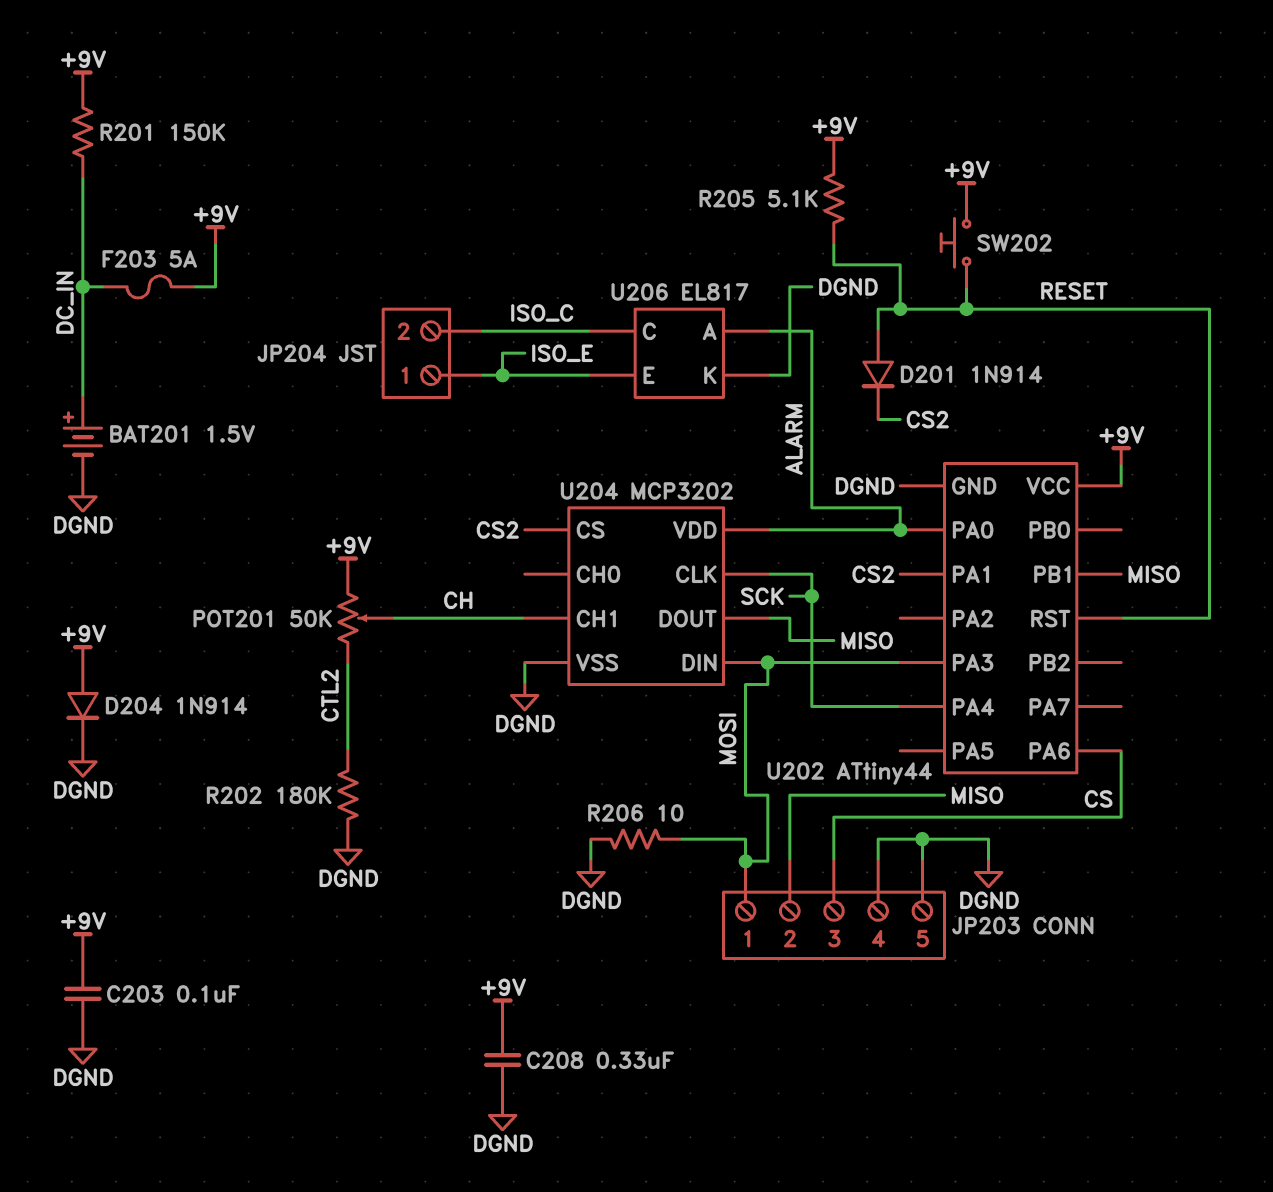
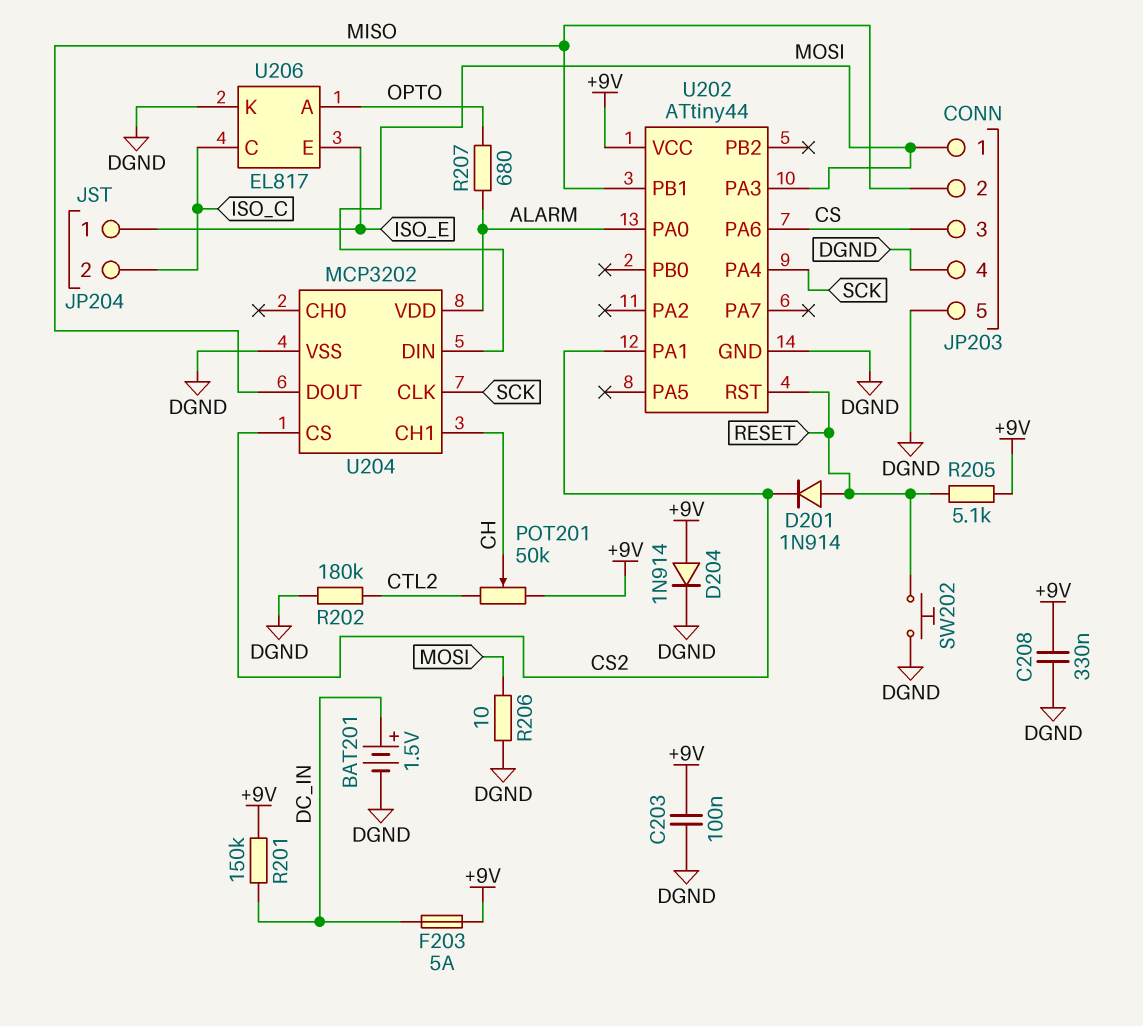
R207: none -> 680 (ALARM, OPTO)
SW202: button (+9V, RESET) -> button (DGND, RESET)
U206 pin A: ALARM -> OPTO

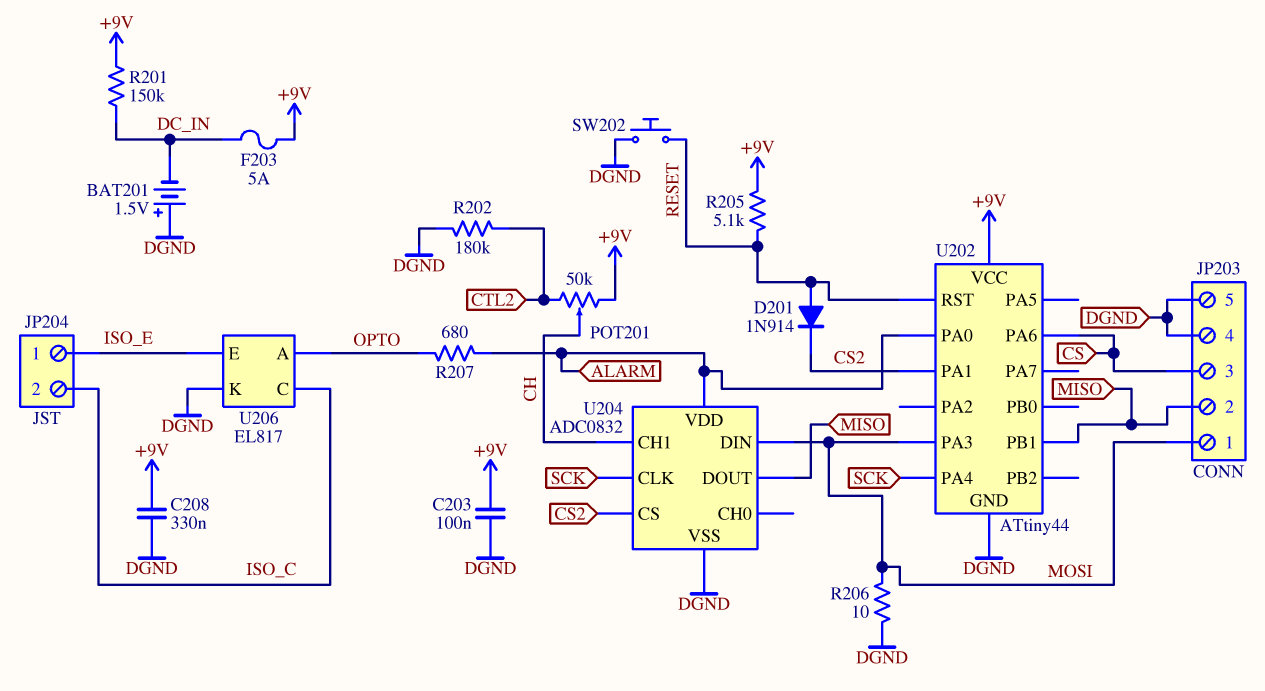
BAT201: 1.5V (plus DC_IN, minus DGND) -> 1.5V (plus DGND, minus DC_IN)
D204: diode 1N914 (A +9V, K DGND) -> none
U204: MCP3202 -> ADC0832

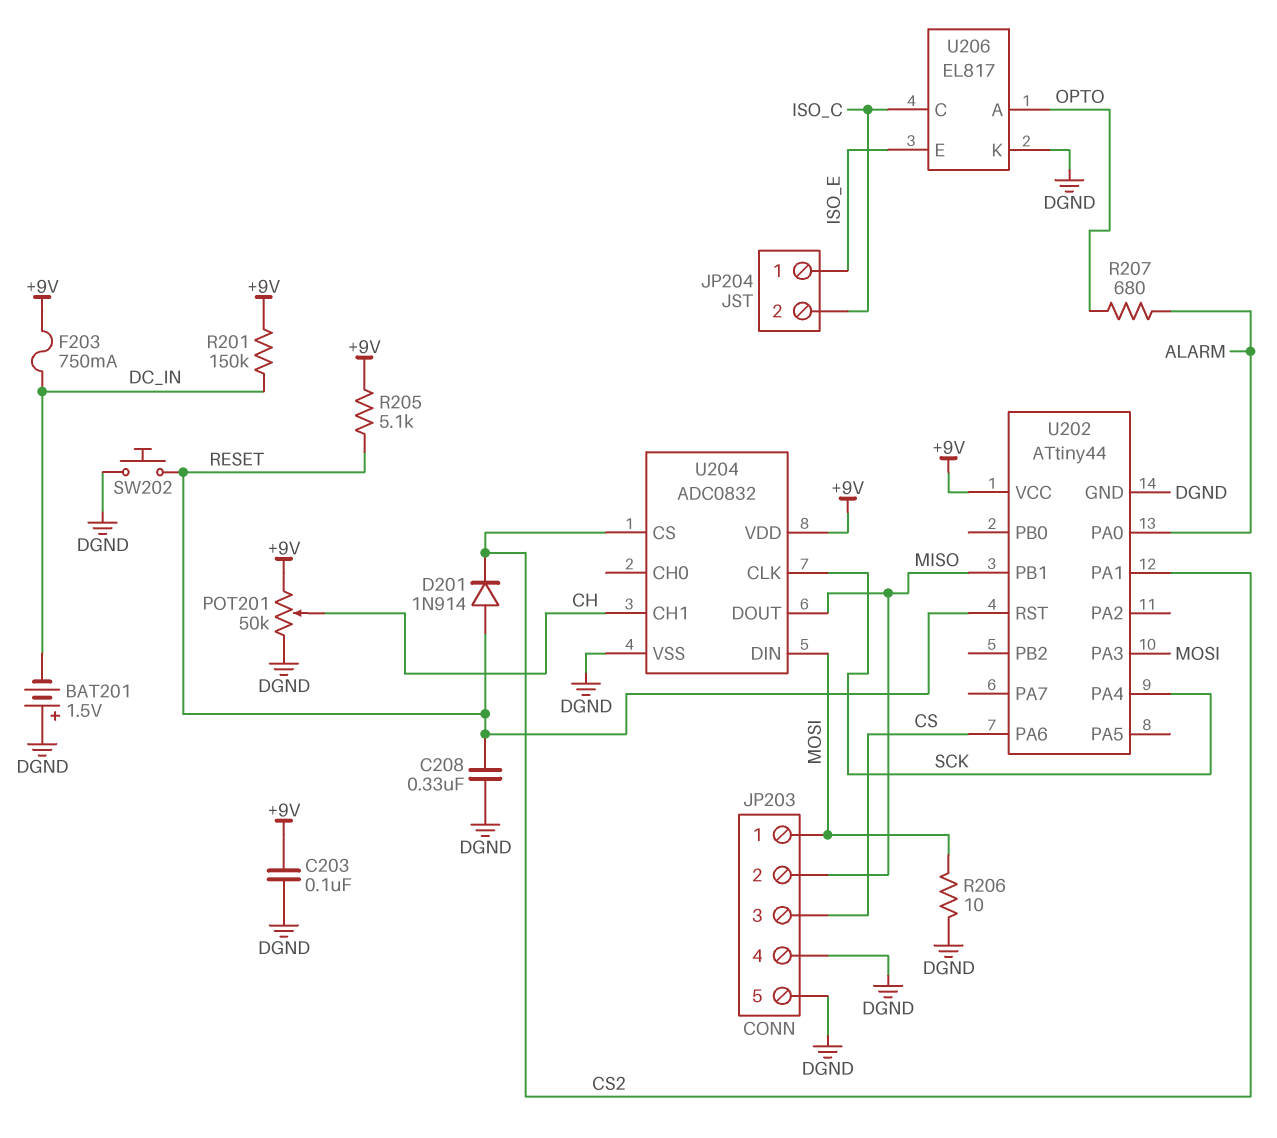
C208: 330nF (+9V, DGND) -> 330nF (DGND, RESET)
F203: 5A (+9V, DC_IN) -> 750mA (+9V, DC_IN)
POT201: 50k (+9V, CTL2, wiper CH) -> 50k (+9V, DGND, wiper CH)
R202: 180k (CTL2, DGND) -> none
U204 pin VDD: ALARM -> +9V

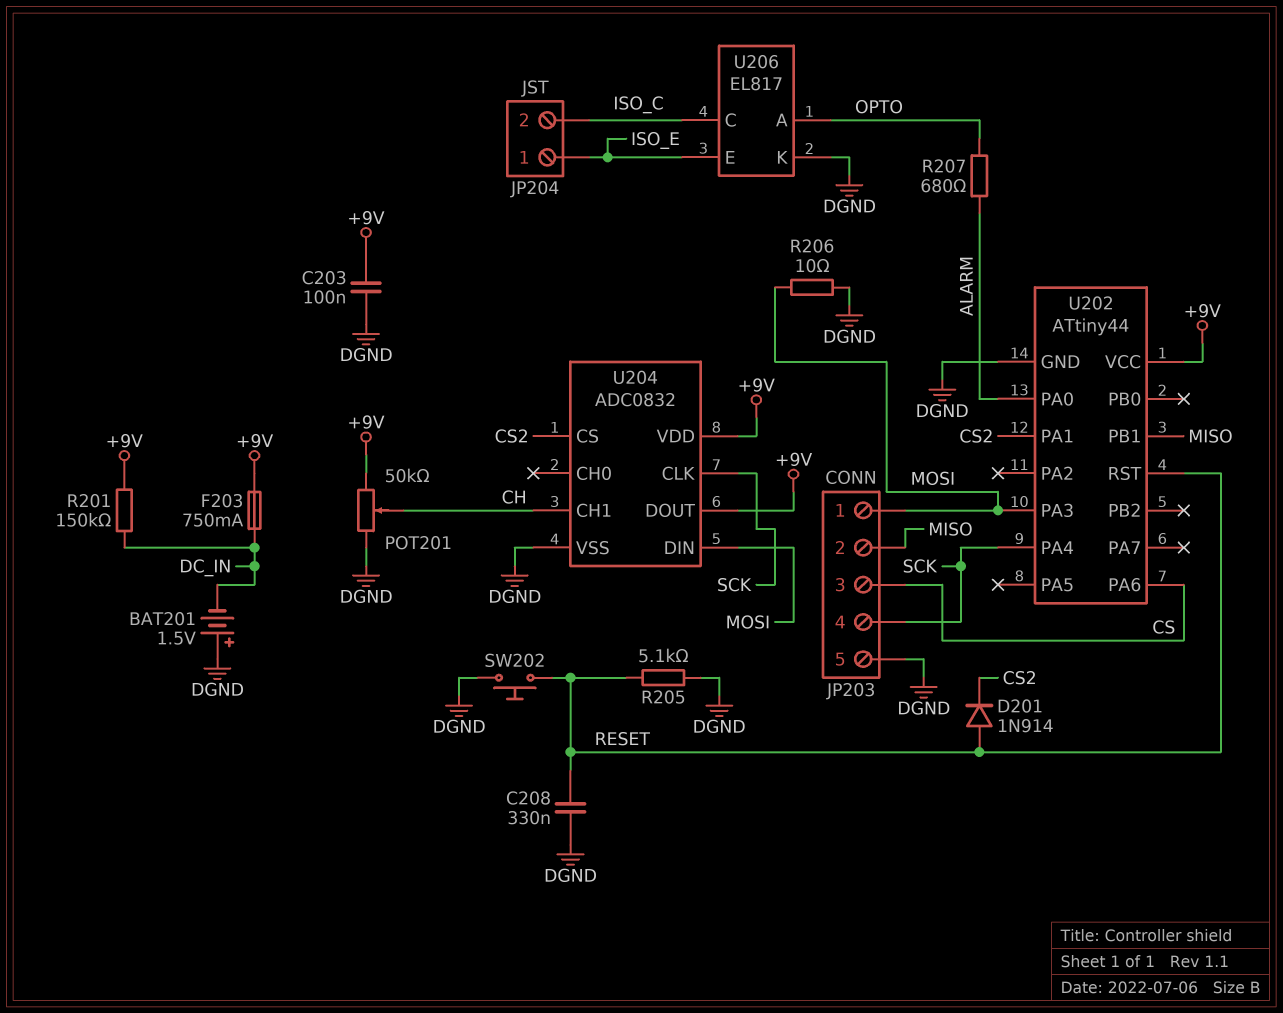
JP203 pin 4: DGND -> SCK
R205: 5.1k (+9V, RESET) -> 5.1k (DGND, RESET)
U204 pin DOUT: MISO -> +9V

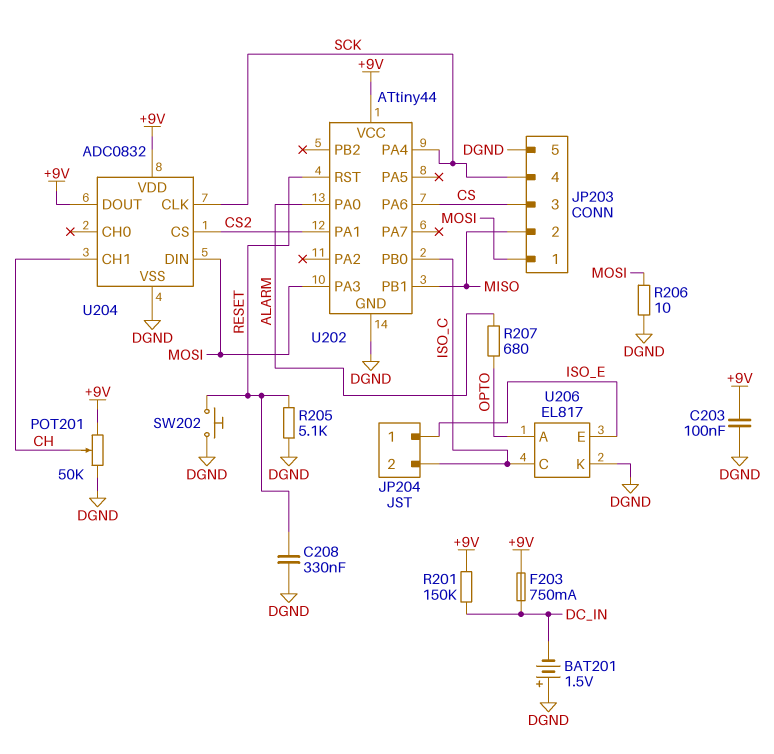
D201: diode 1N914 (A RESET, K CS2) -> none
U202 pin PB0: none -> ISO_C

